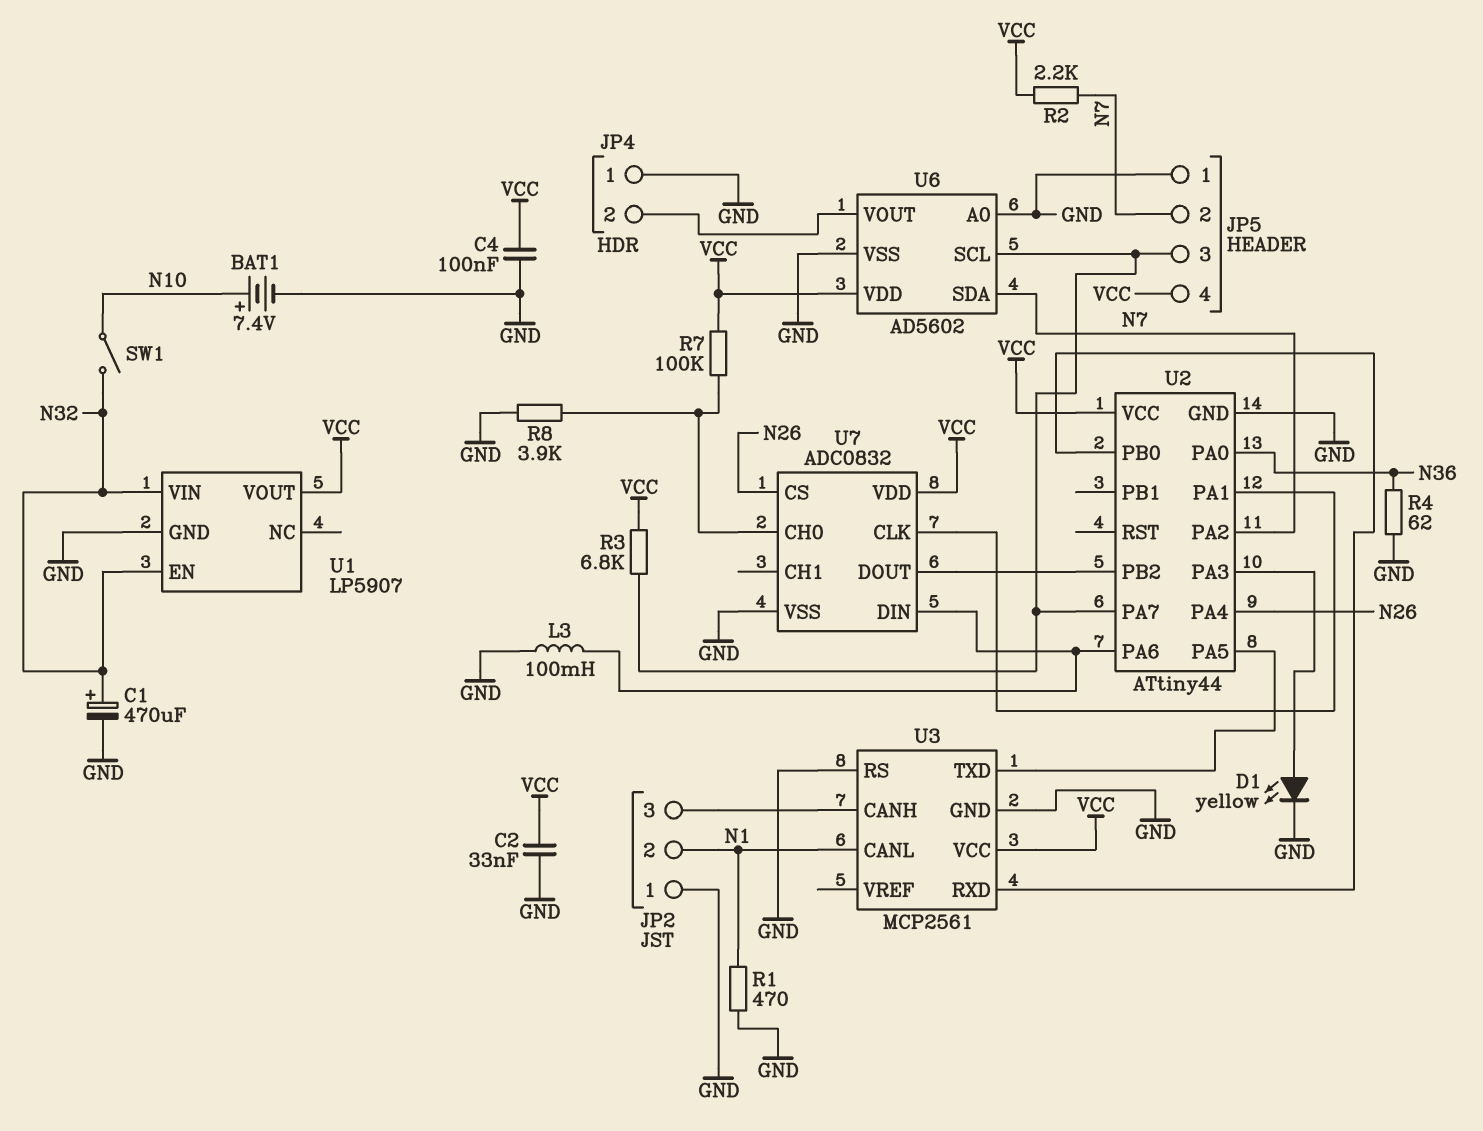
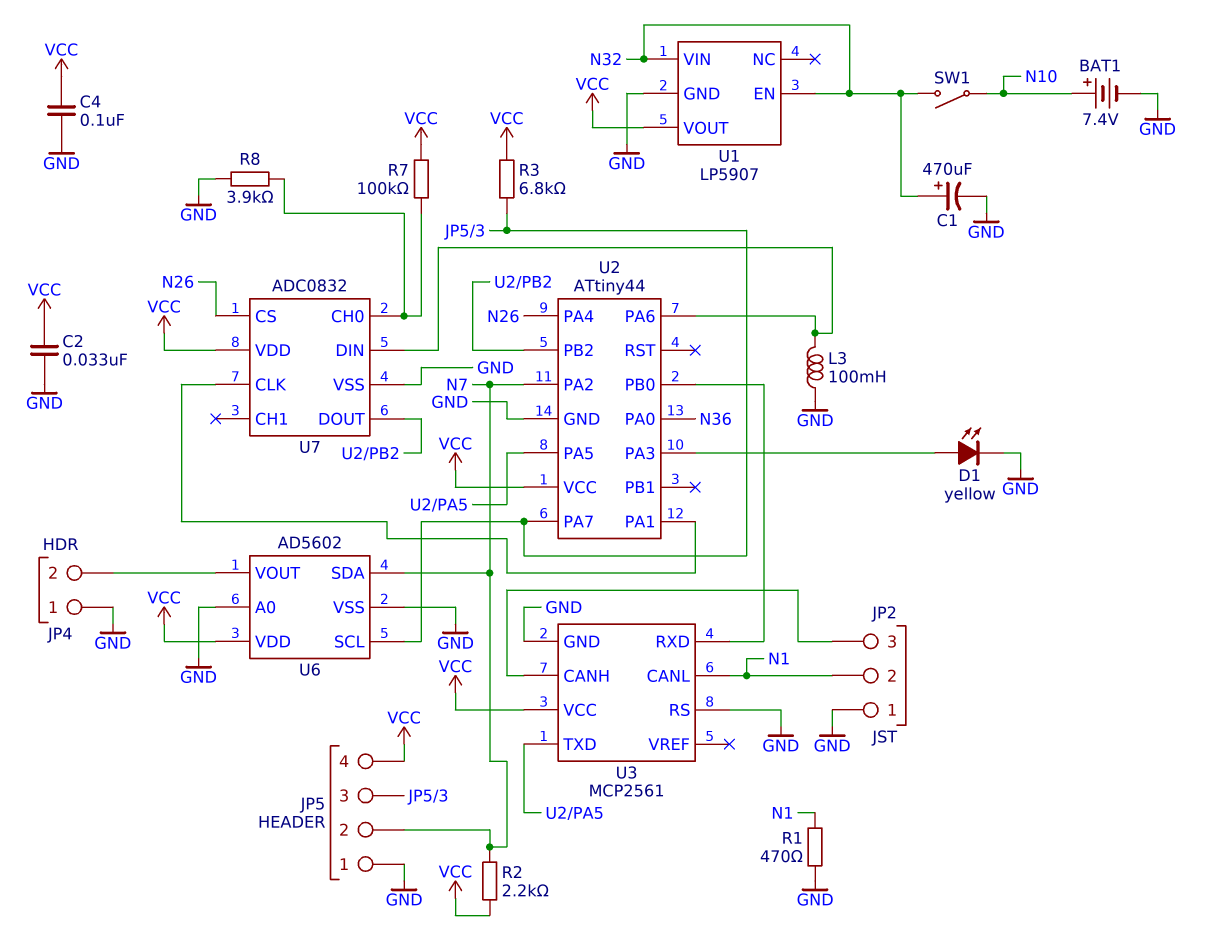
R4: 62 (GND, N36) -> none

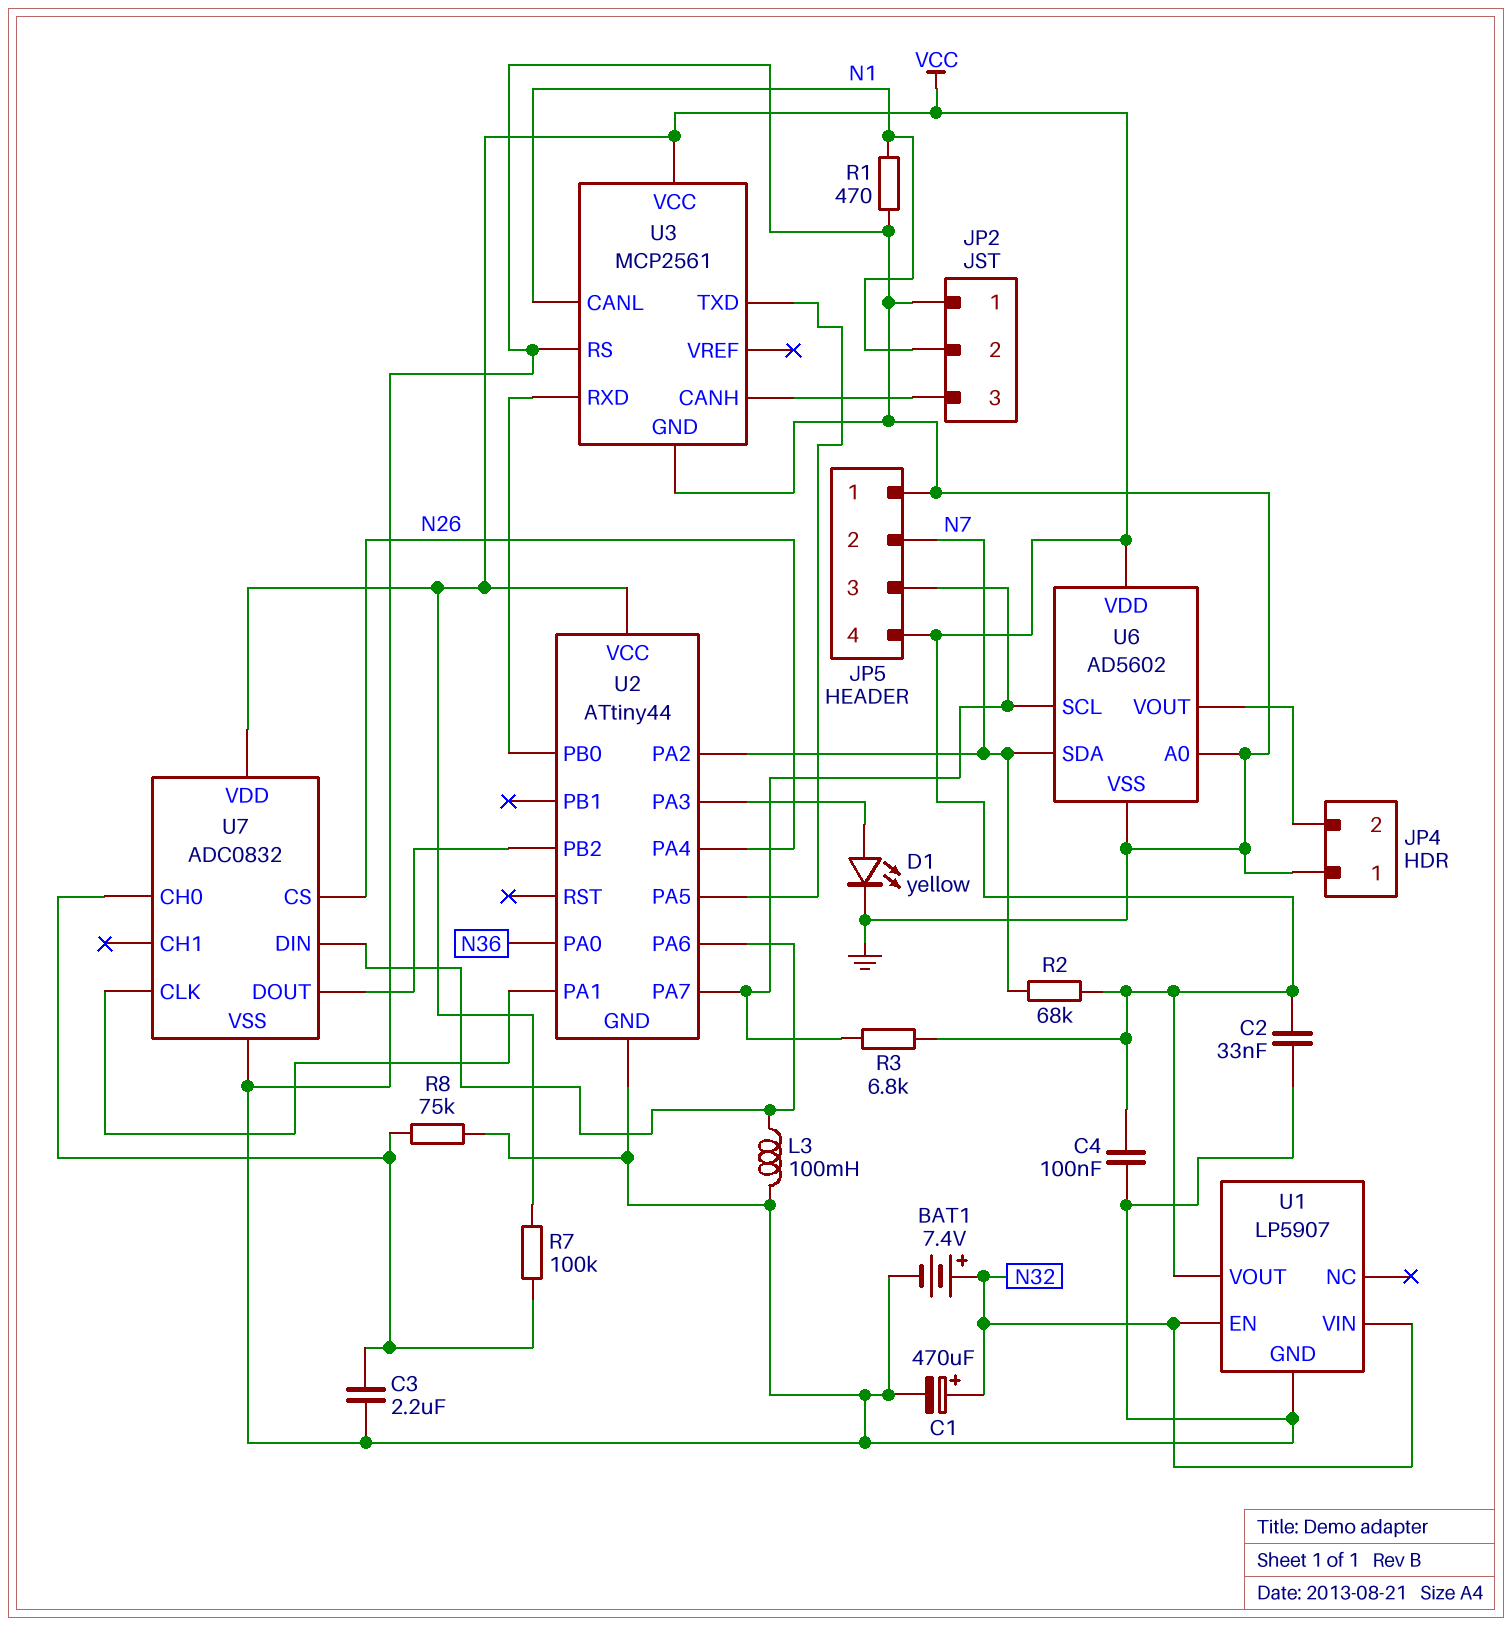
BAT1: 7.4V (plus N10, minus GND) -> 7.4V (plus N32, minus GND)
C3: none -> 2.2uF (GND, U7/CH0)
R2: 2.2k (N7, VCC) -> 68k (N7, VCC)
R8: 3.9k (GND, U7/CH0) -> 75k (GND, U7/CH0)
SW1: switch (N10, N32) -> none

